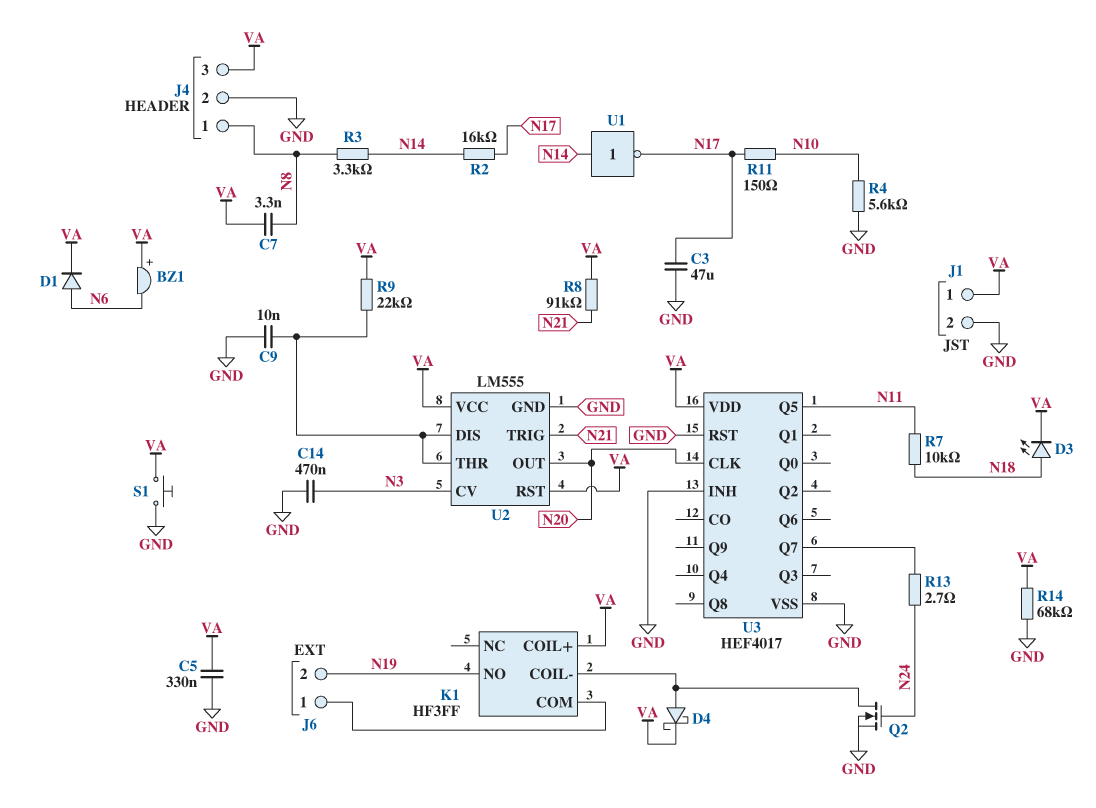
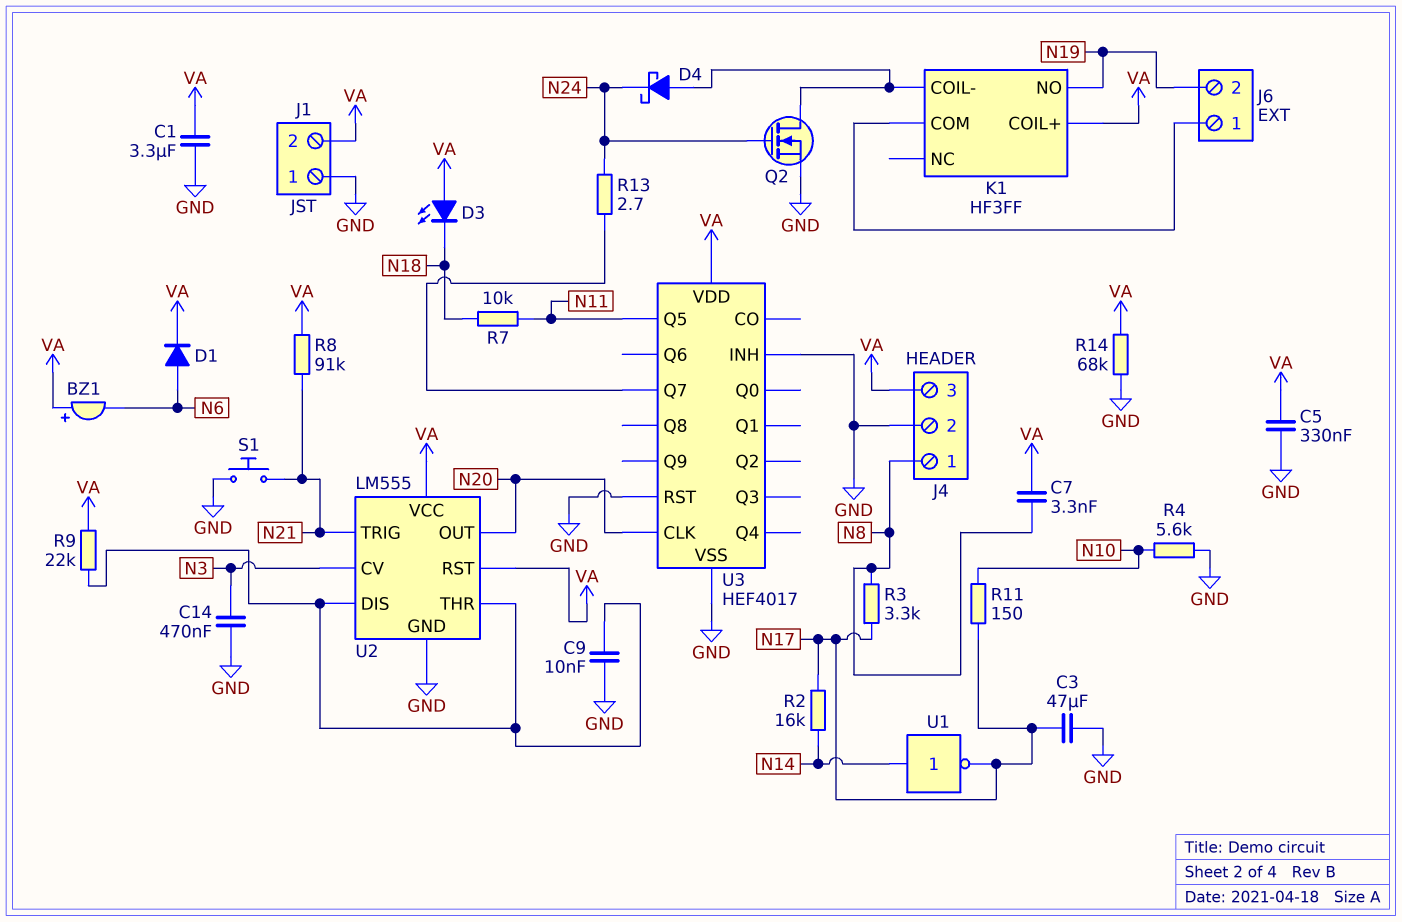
C1: none -> 3.3uF (GND, VA)
D3: LED (A N18, K VA) -> LED (A VA, K N18)
D4: schottky (A K1/COIL-, K VA) -> schottky (A K1/COIL-, K N24)
J1 pin 1: VA -> GND
J1 pin 2: GND -> VA
R3: 3.3k (N8, N14) -> 3.3k (N8, N17)
S1: button (GND, VA) -> button (GND, N21)

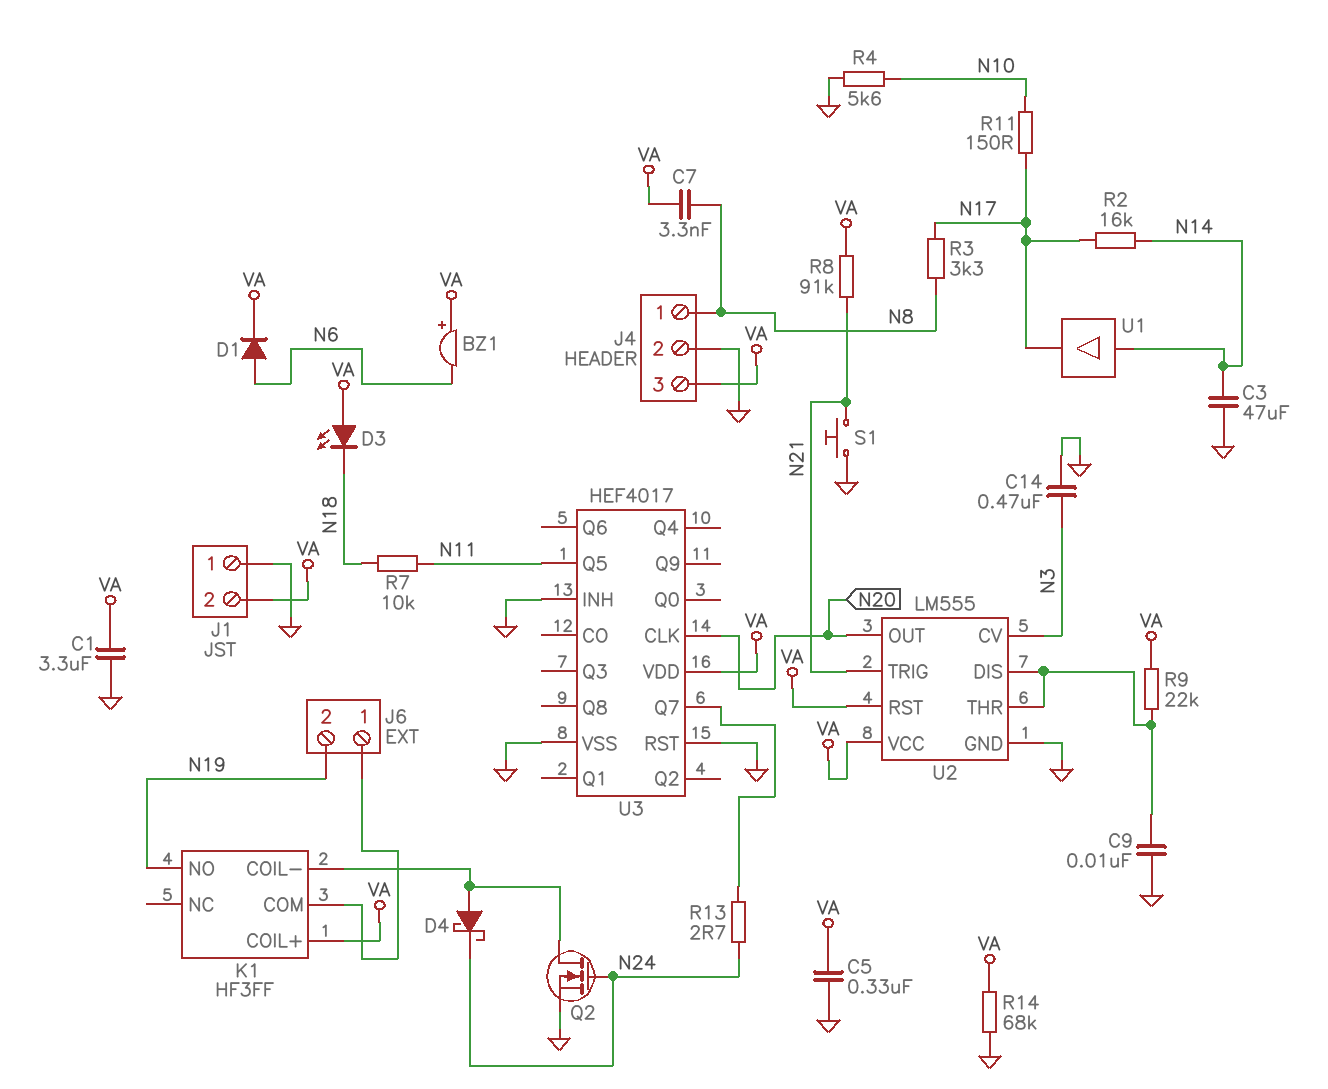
C3: 47uF (GND, N17) -> 47uF (GND, N14)
U1: NOT (in N14, out N17) -> buffer (in N14, out N17)

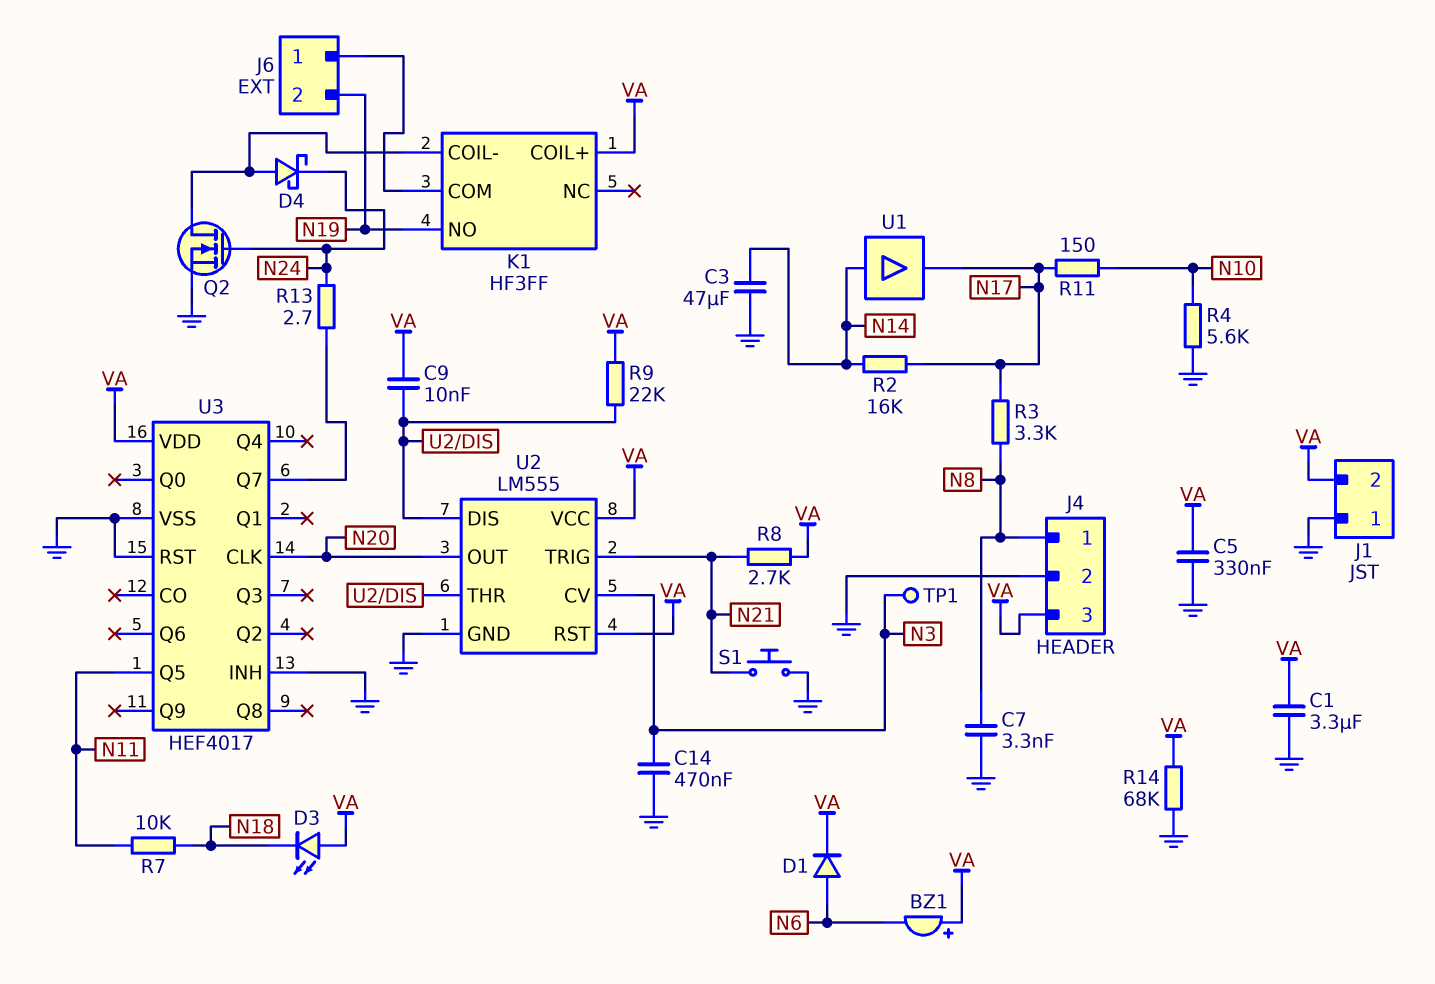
C7: 3.3nF (N8, VA) -> 3.3nF (GND, N8)
C9: 10nF (GND, U2/DIS) -> 10nF (U2/DIS, VA)
R8: 91k (N21, VA) -> 2.7k (N21, VA)
TP1: none -> test point (N3)

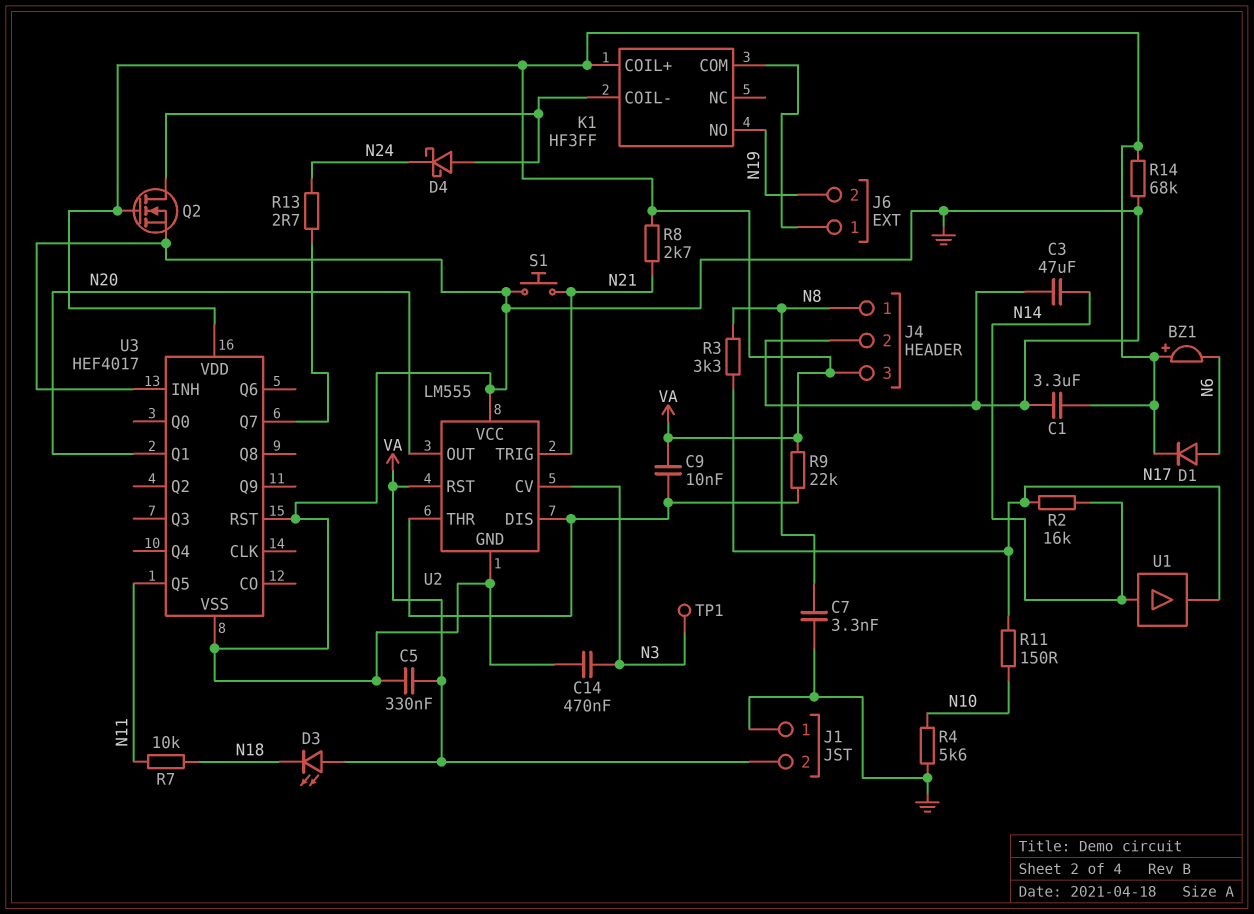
Q2: NMOS (G N24, D K1/COIL-, S GND) -> NMOS (G VA, D K1/COIL-, S GND)
U2 pin VCC: VA -> GND
U3 pin CLK: N20 -> none
U3 pin Q1: none -> N20

